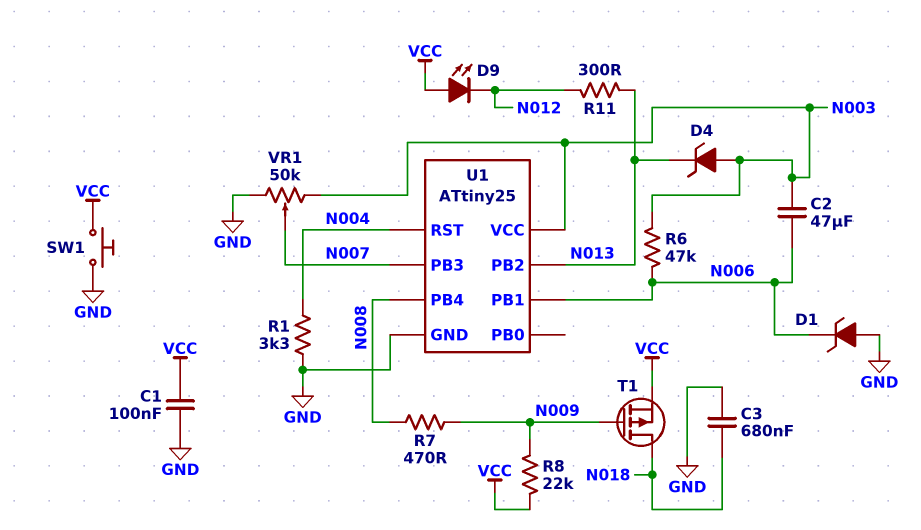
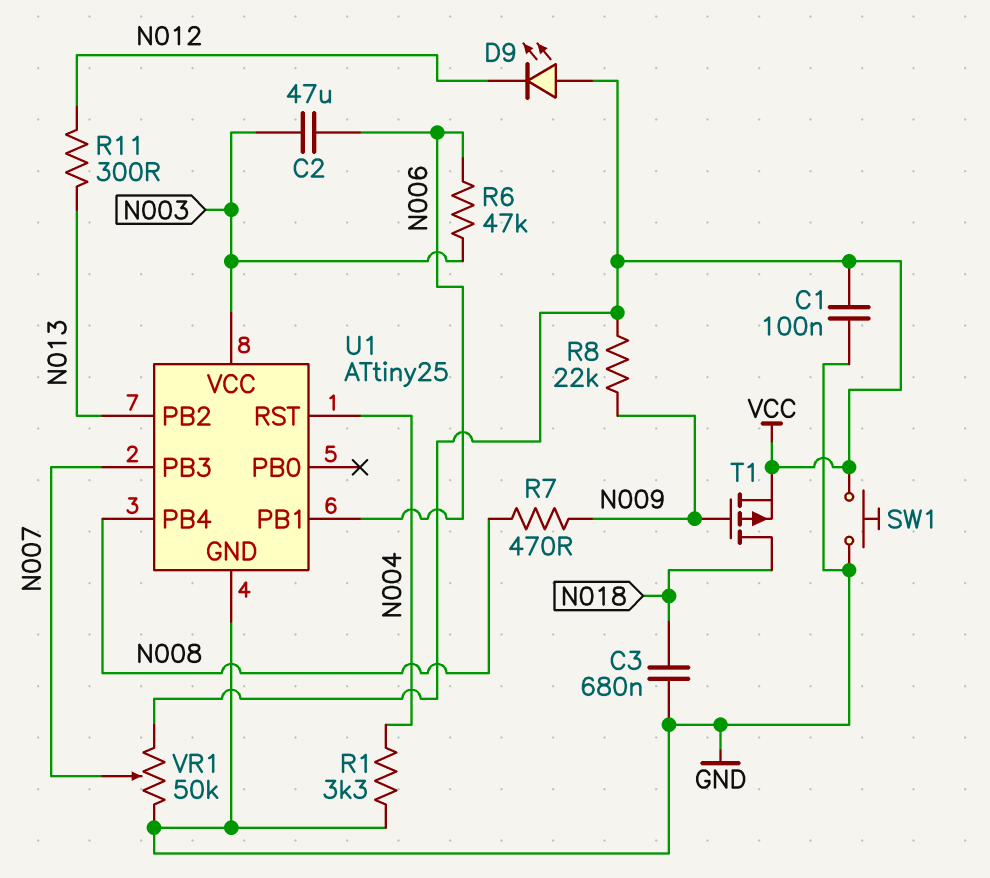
D1: zener (A GND, K N006) -> none
D4: zener (A N003, K N013) -> none
VR1: 50k (GND, N003, wiper N007) -> 50k (GND, VCC, wiper N007)

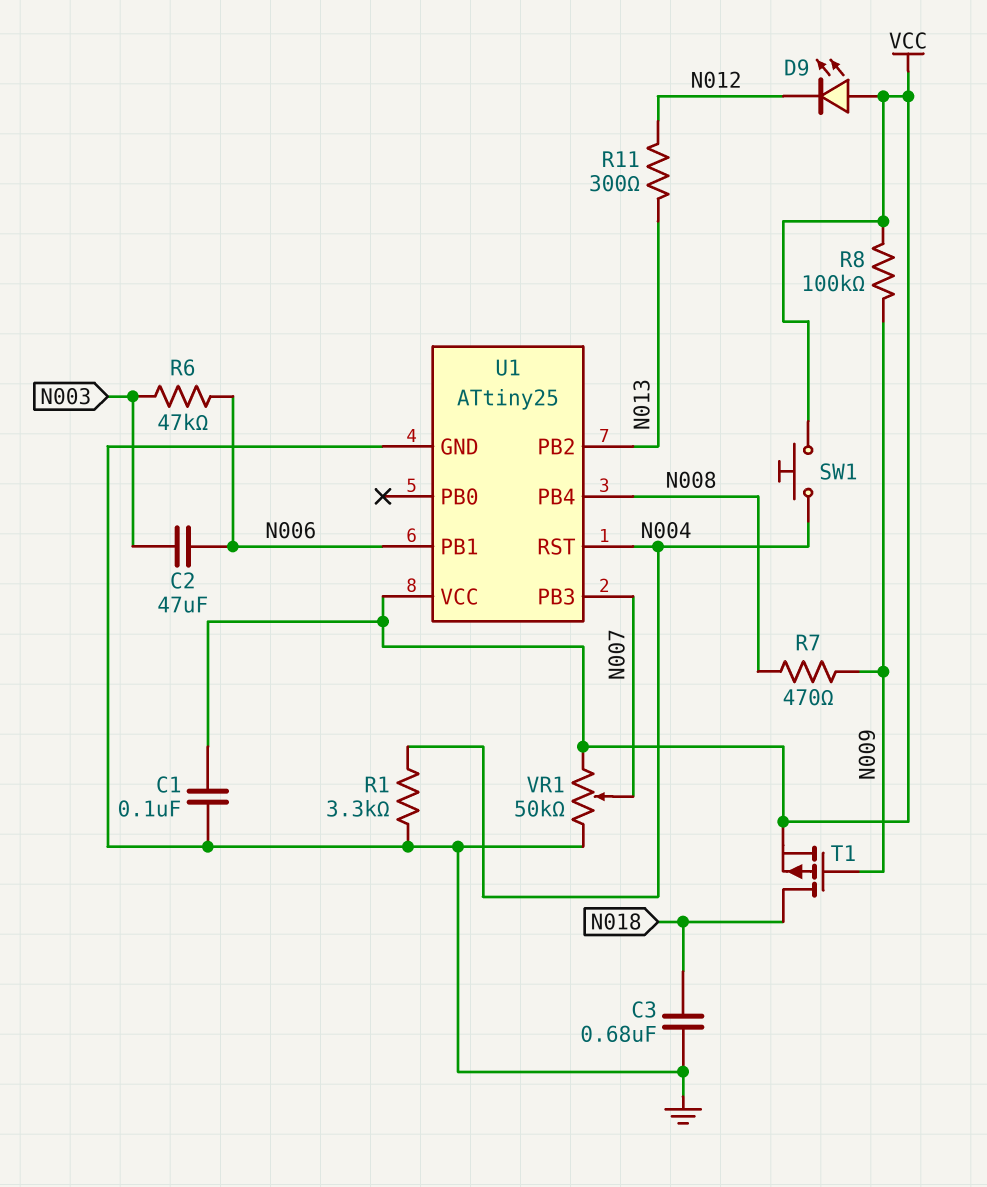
R8: 22k (N009, VCC) -> 100k (N009, VCC)
SW1: button (GND, VCC) -> button (N004, VCC)
U1 pin VCC: N003 -> VCC

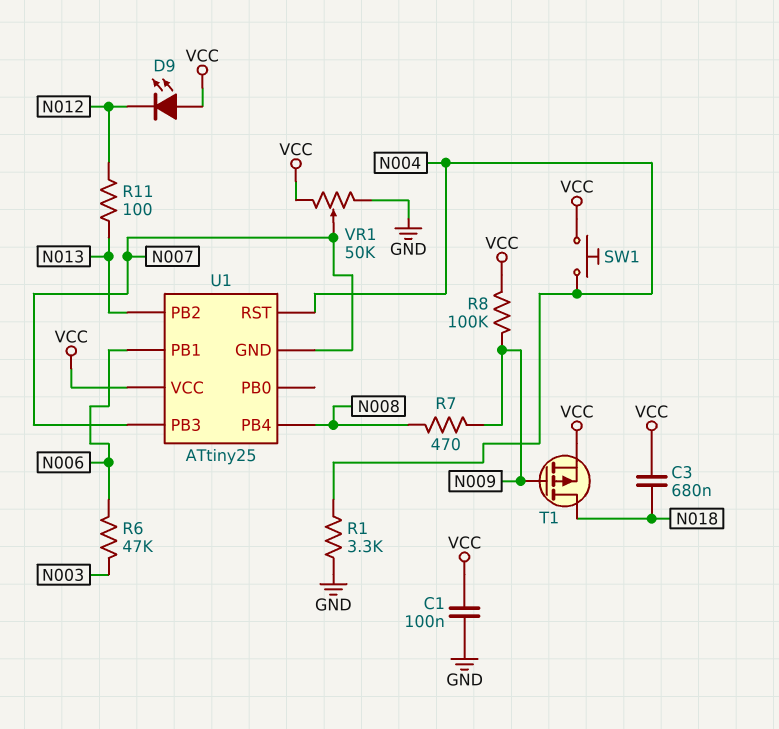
C2: 47uF (N003, N006) -> none
C3: 680nF (GND, N018) -> 680nF (N018, VCC)
R11: 300 (N012, N013) -> 100 (N012, N013)
U1 pin GND: GND -> N007

